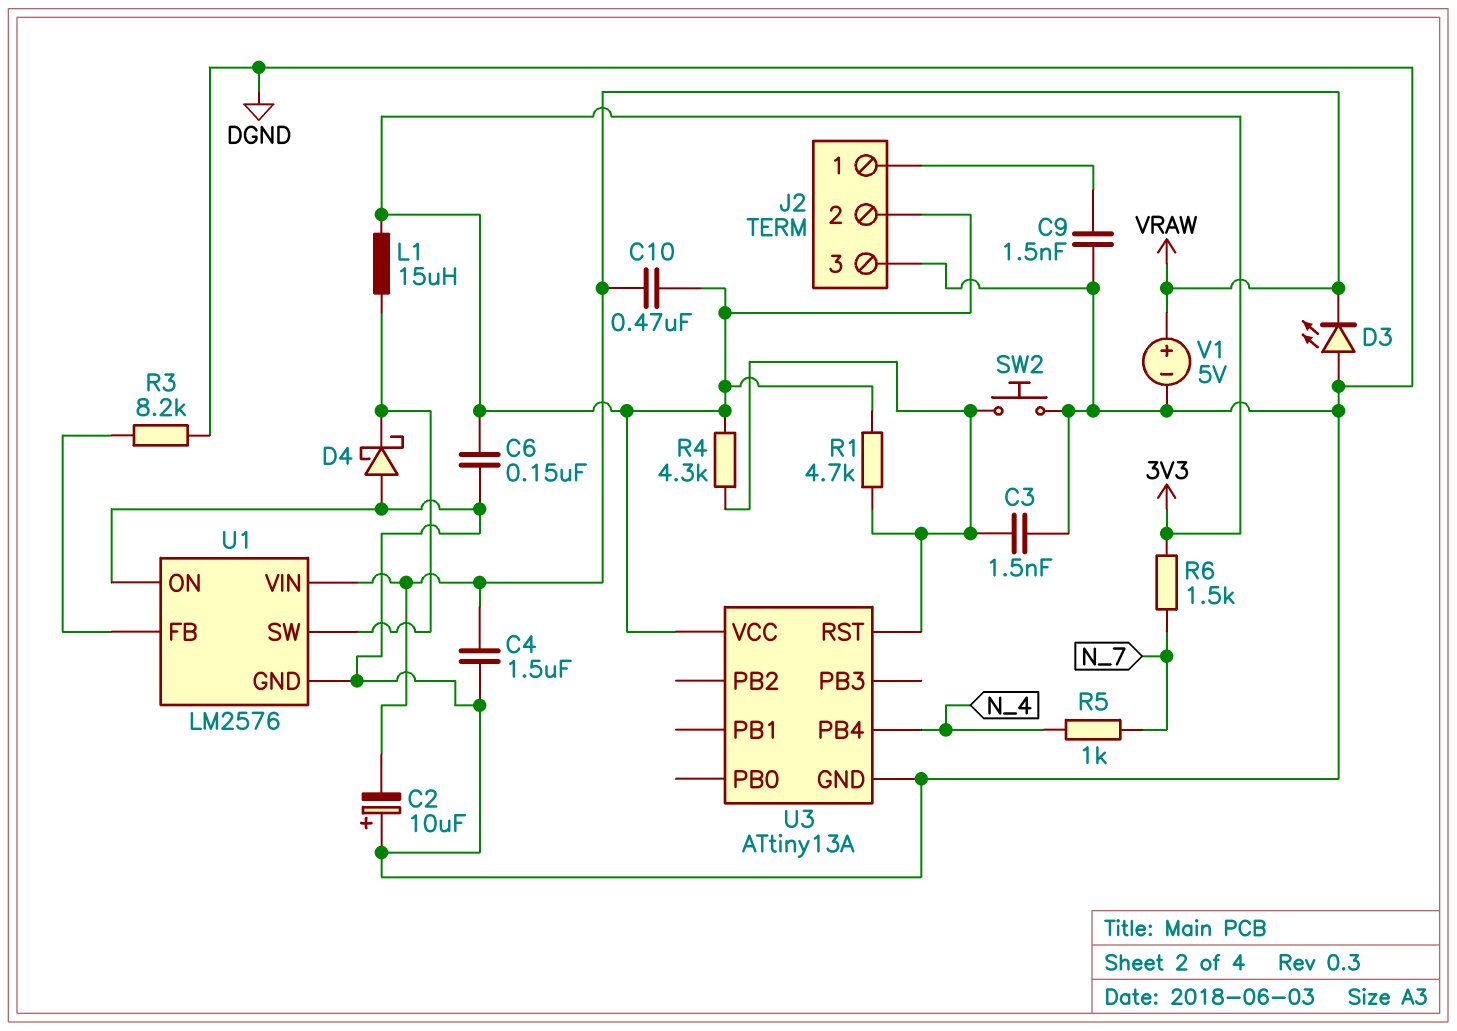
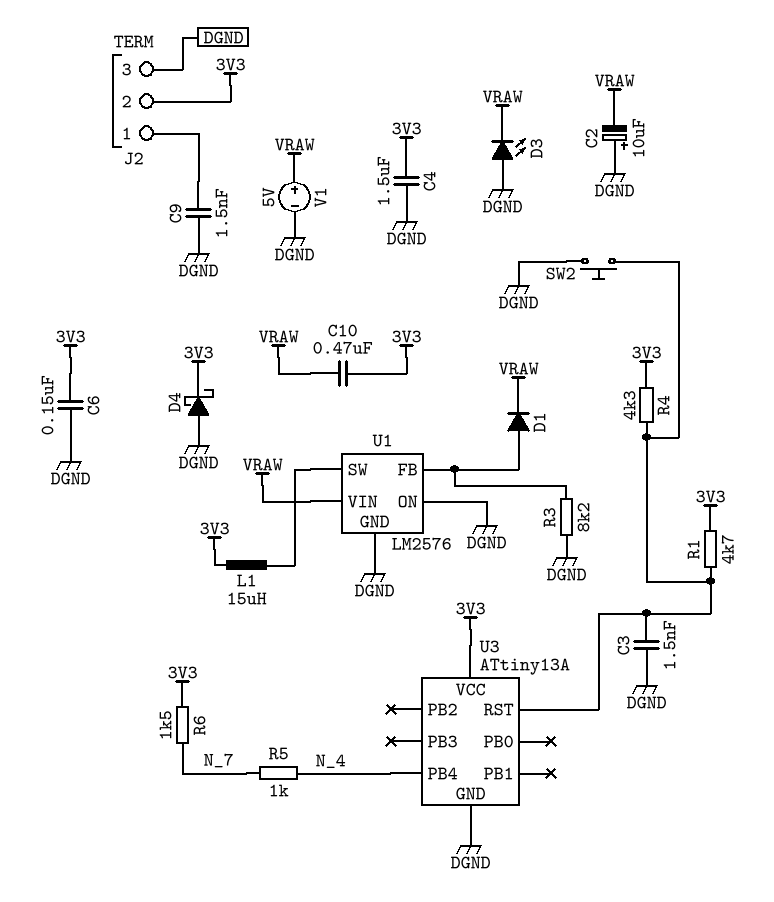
C4: 1.5uF (DGND, VRAW) -> 1.5uF (3V3, DGND)
D1: none -> diode (A U1/FB, K VRAW)
D4: schottky (A DGND, K U1/SW) -> schottky (A DGND, K 3V3)

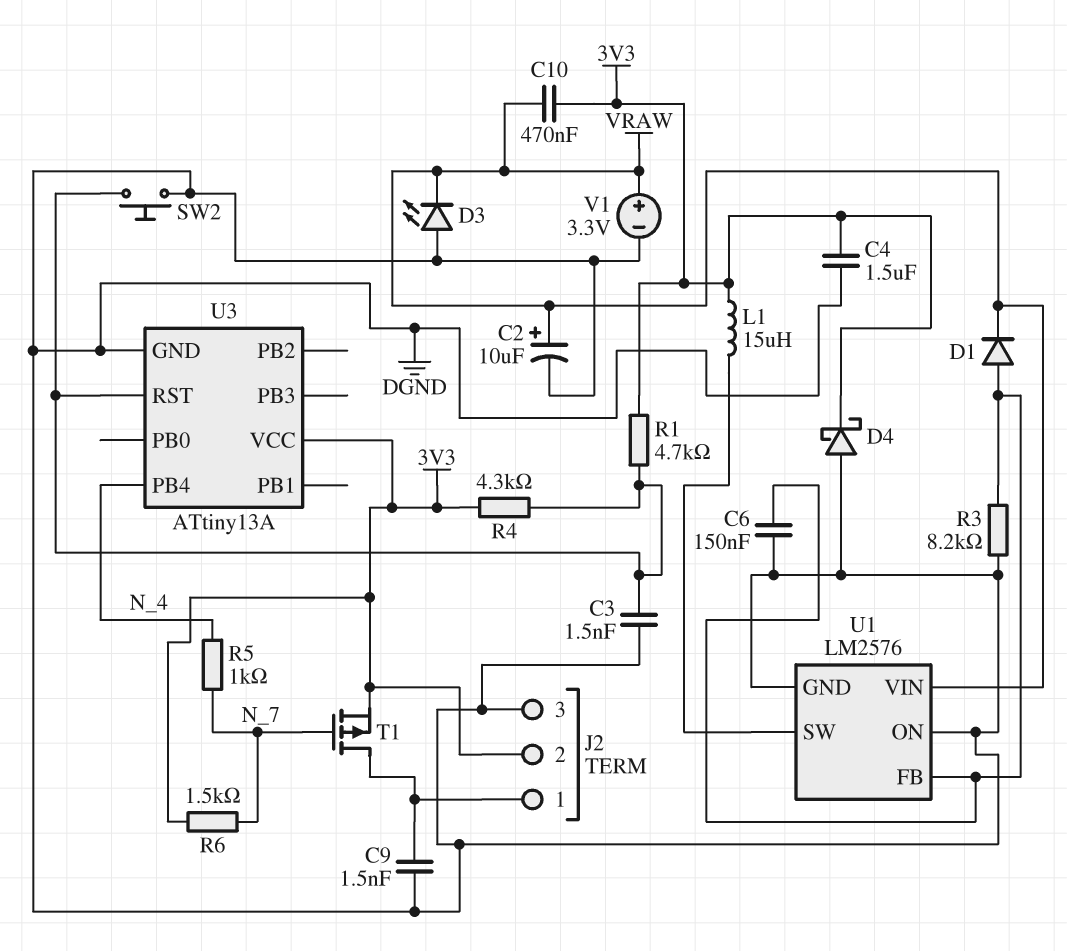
C2: 10uF (plus DGND, minus VRAW) -> 10uF (plus VRAW, minus DGND)
C6: 150nF (3V3, DGND) -> 150nF (DGND, U1/FB)
T1: none -> PMOS (G N_7, D J2/1, S 3V3)
V1: 5V (plus VRAW, minus DGND) -> 3.3V (plus VRAW, minus DGND)

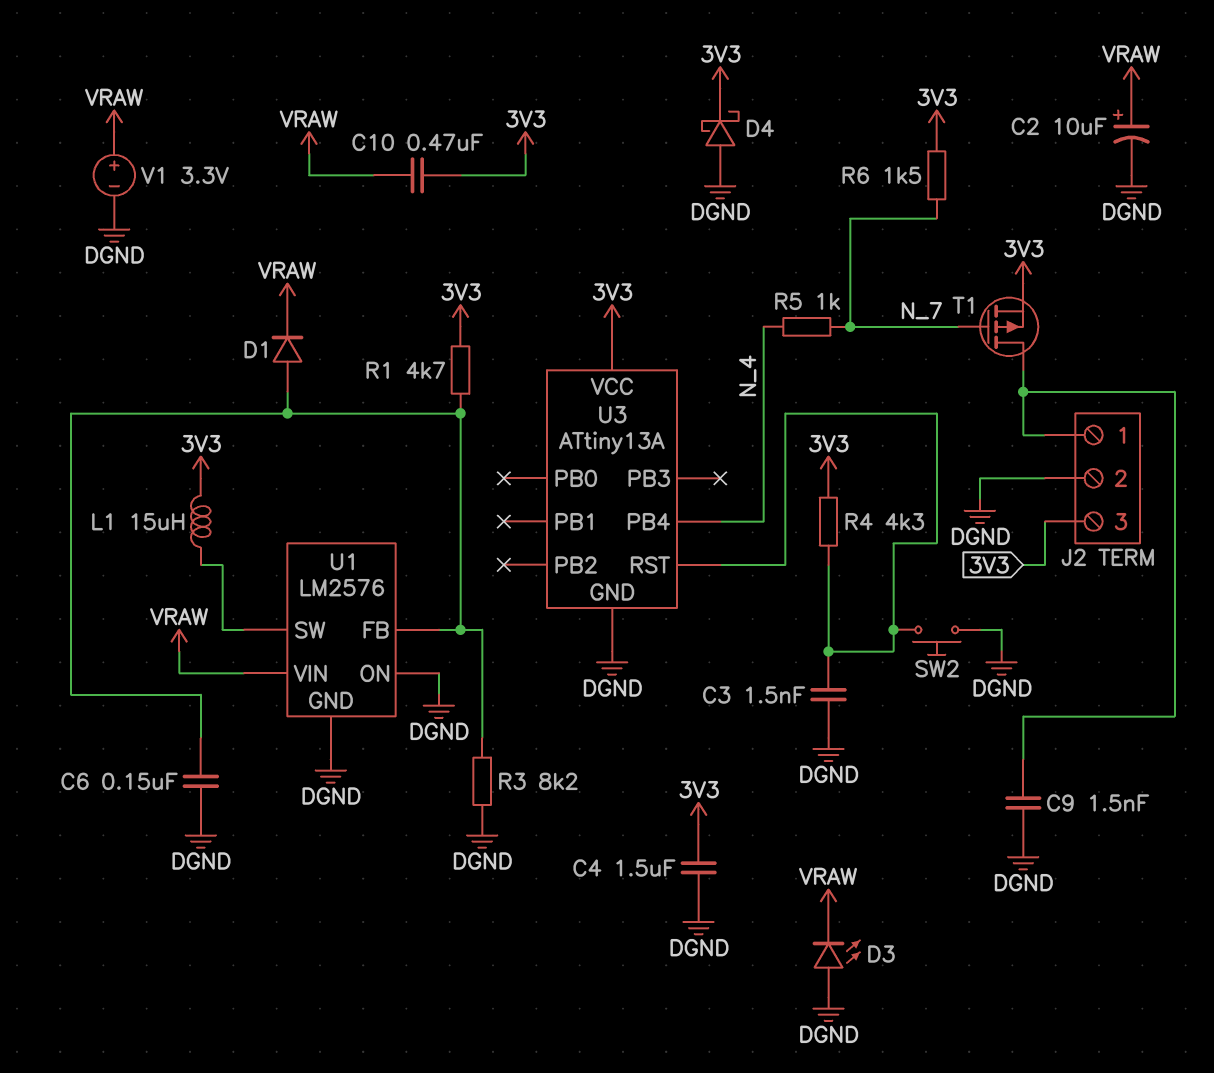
J2 pin 2: 3V3 -> DGND
J2 pin 3: DGND -> 3V3
R1: 4.7k (3V3, U3/RST) -> 4.7k (3V3, U1/FB)

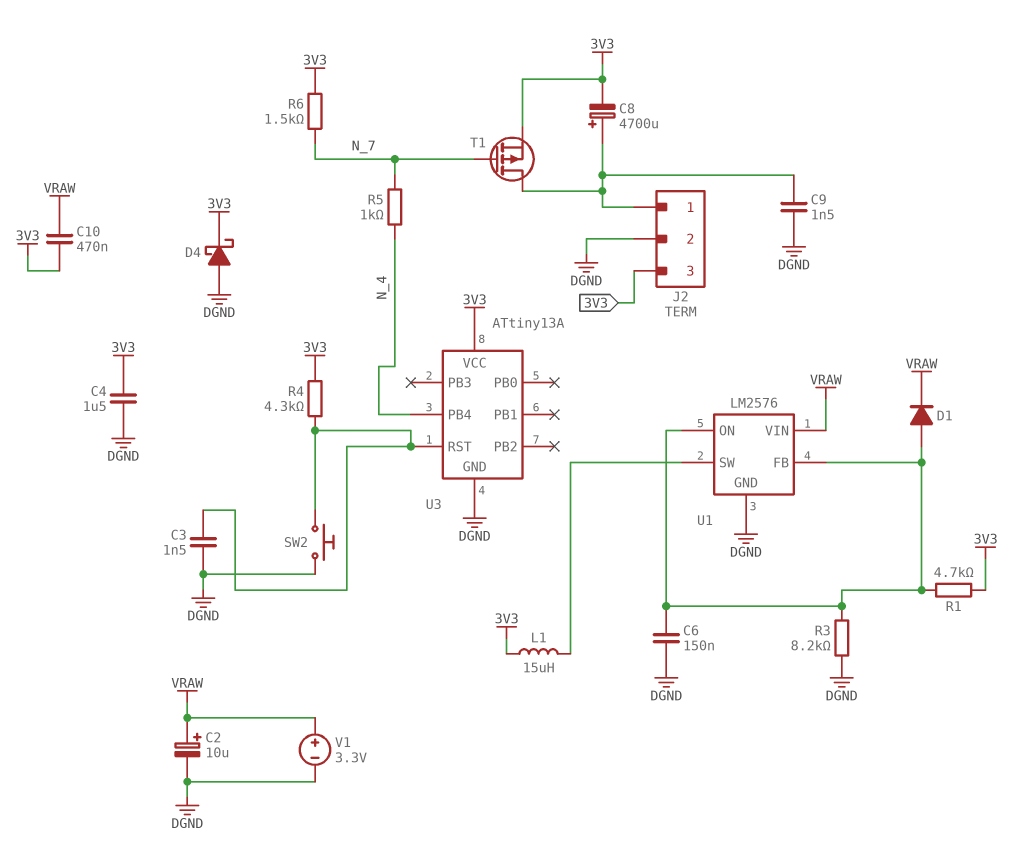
C8: none -> 4700uF (plus J2/1, minus 3V3)
D3: LED (A DGND, K VRAW) -> none
U1 pin ON: DGND -> U1/FB

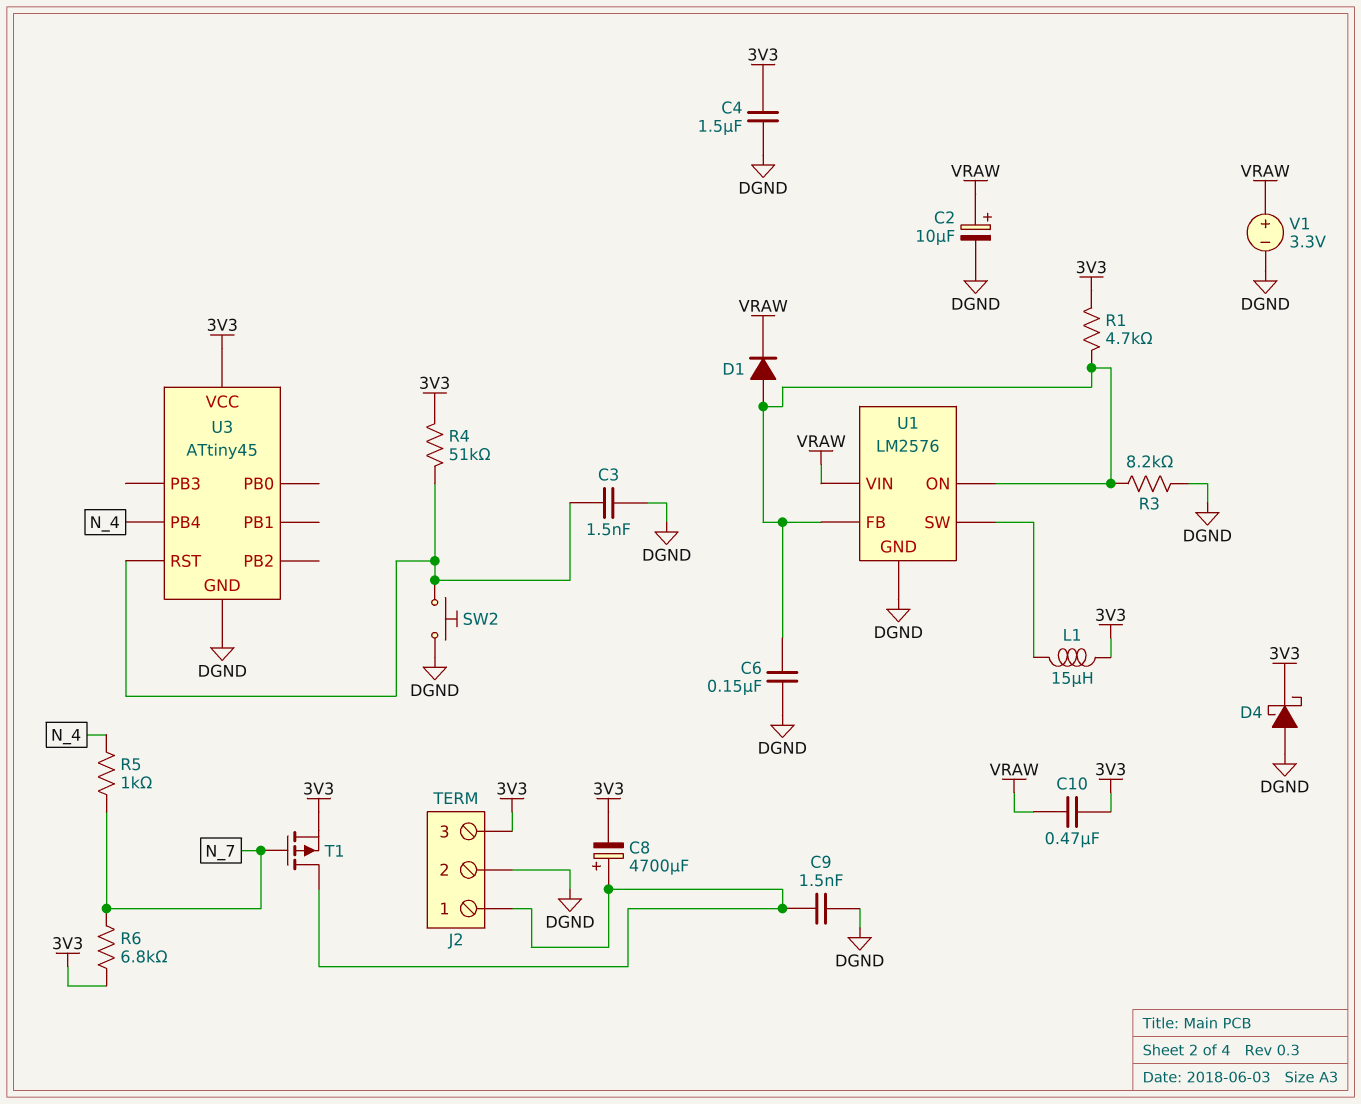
R4: 4.3k (3V3, U3/RST) -> 51k (3V3, U3/RST)
R6: 1.5k (3V3, N_7) -> 6.8k (3V3, N_7)
U3: ATtiny13A -> ATtiny45

